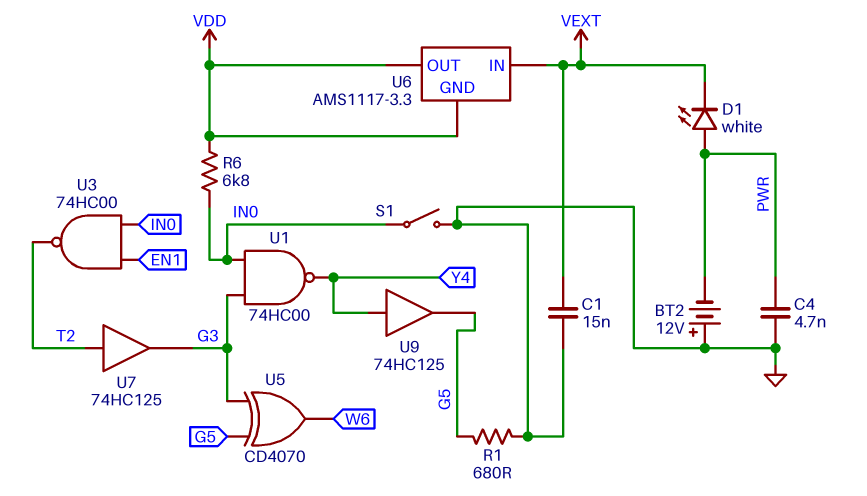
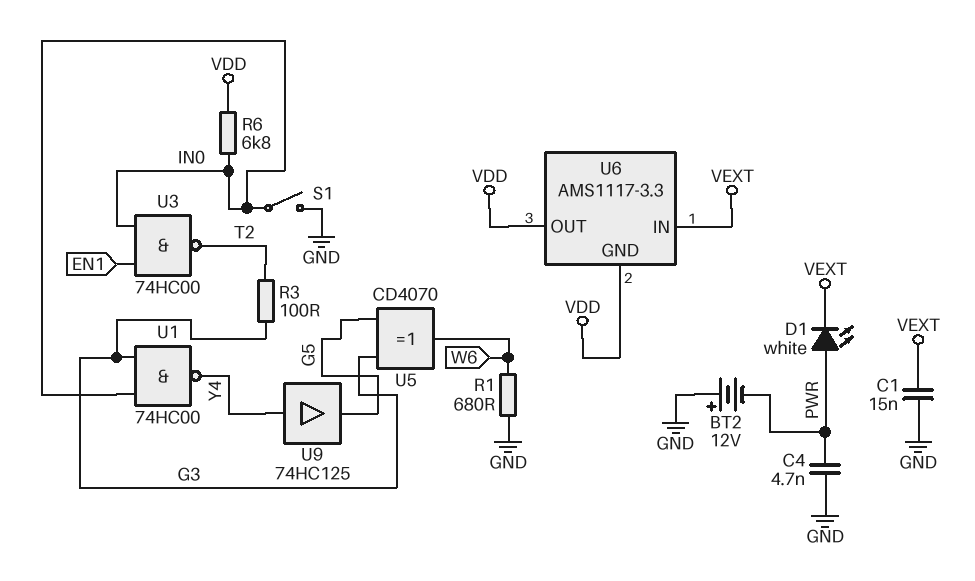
R1: 680 (G5, GND) -> 680 (GND, W6)
R3: none -> 100 (G3, T2)
U7: buffer 74HC125 (in T2, out G3) -> none

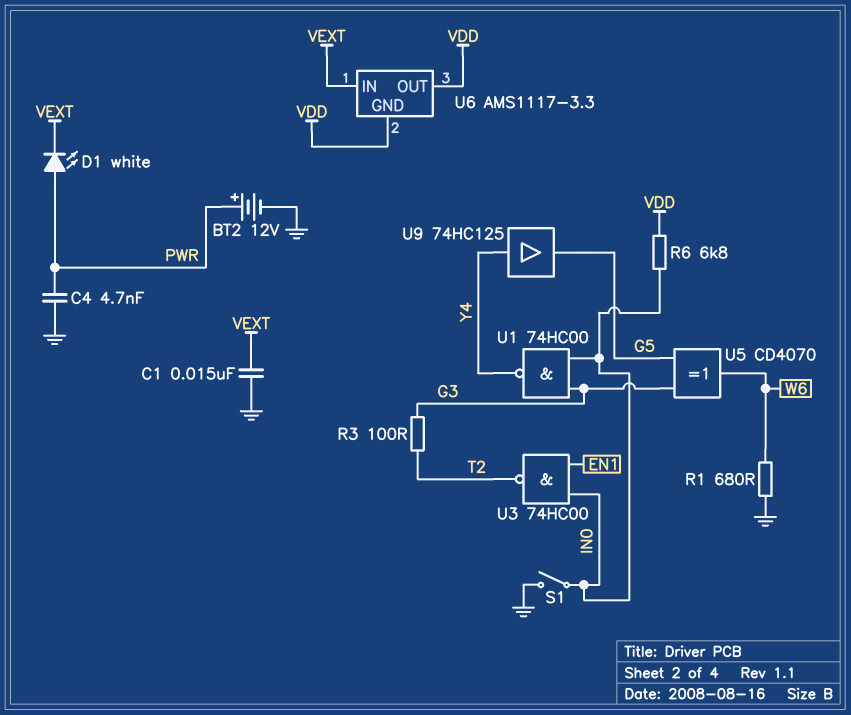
BT2: 12V (plus GND, minus PWR) -> 12V (plus PWR, minus GND)

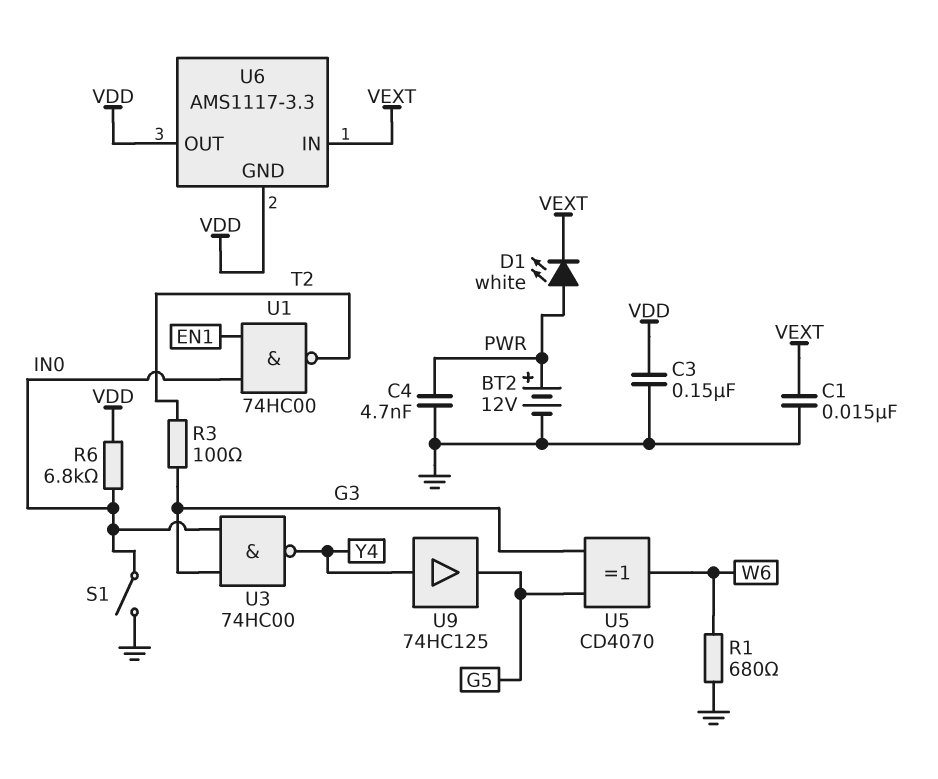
C3: none -> 150nF (GND, VDD)
U1: NAND 74HC00 (in G3, in IN0, out Y4) -> NAND 74HC00 (in EN1, in IN0, out T2)
U3: NAND 74HC00 (in EN1, in IN0, out T2) -> NAND 74HC00 (in G3, in IN0, out Y4)

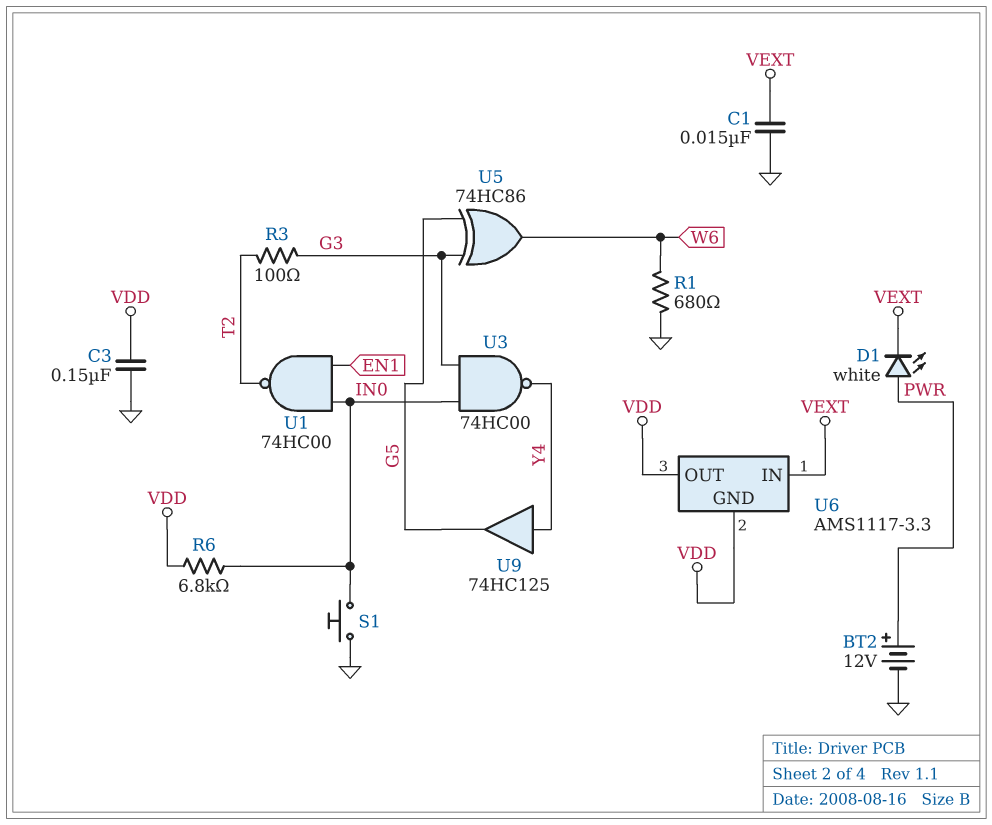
C4: 4.7nF (GND, PWR) -> none
S1: switch (GND, IN0) -> button (GND, IN0)
U5: XOR CD4070 (in G3, in G5, out W6) -> XOR 74HC86 (in G3, in G5, out W6)

